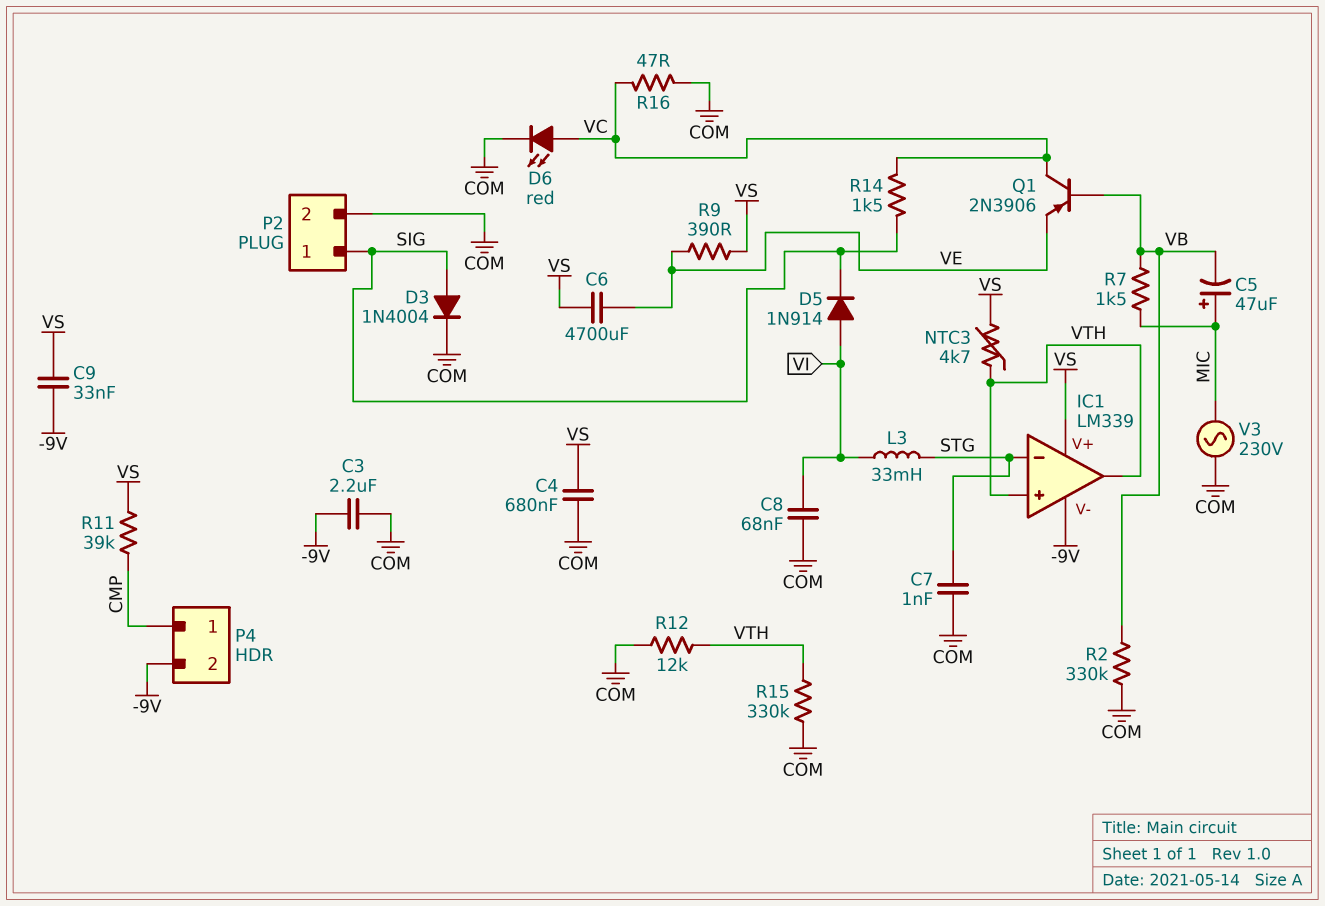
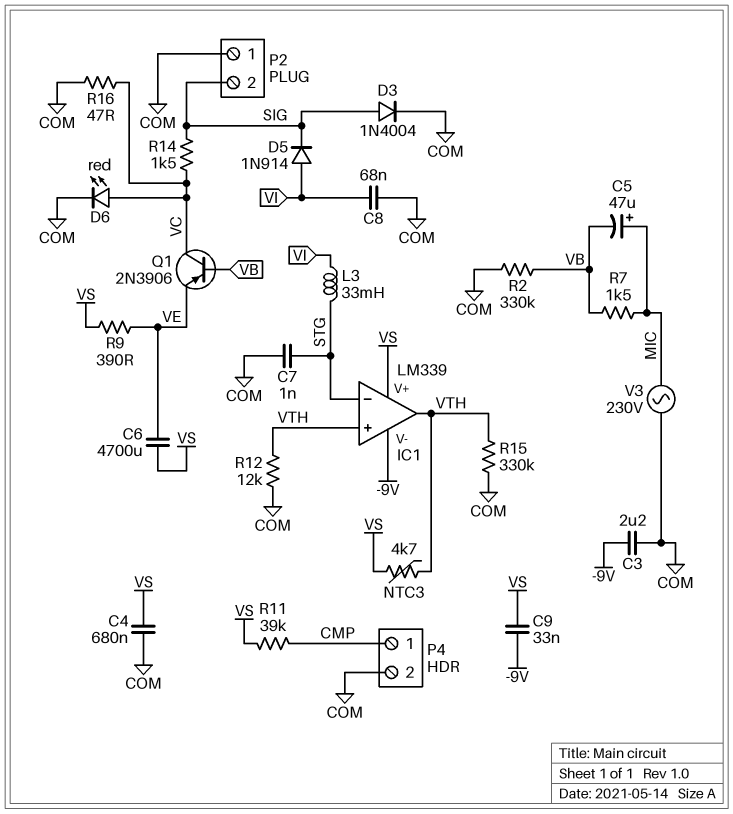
P2 pin 1: SIG -> COM
P2 pin 2: COM -> SIG
P4 pin 2: -9V -> COM

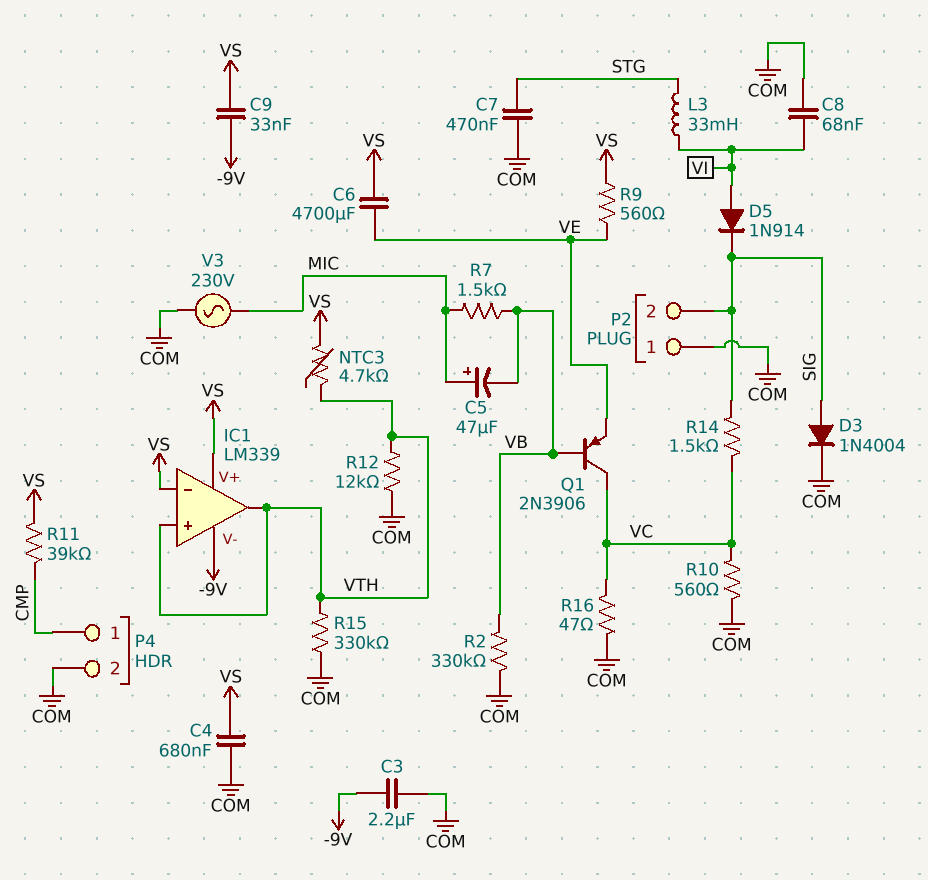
C7: 1nF (COM, STG) -> 470nF (COM, STG)
D6: LED red (A VC, K COM) -> none
IC1 pin in-: STG -> VS
R9: 390 (VE, VS) -> 560 (VE, VS)
R10: none -> 560 (COM, VC)

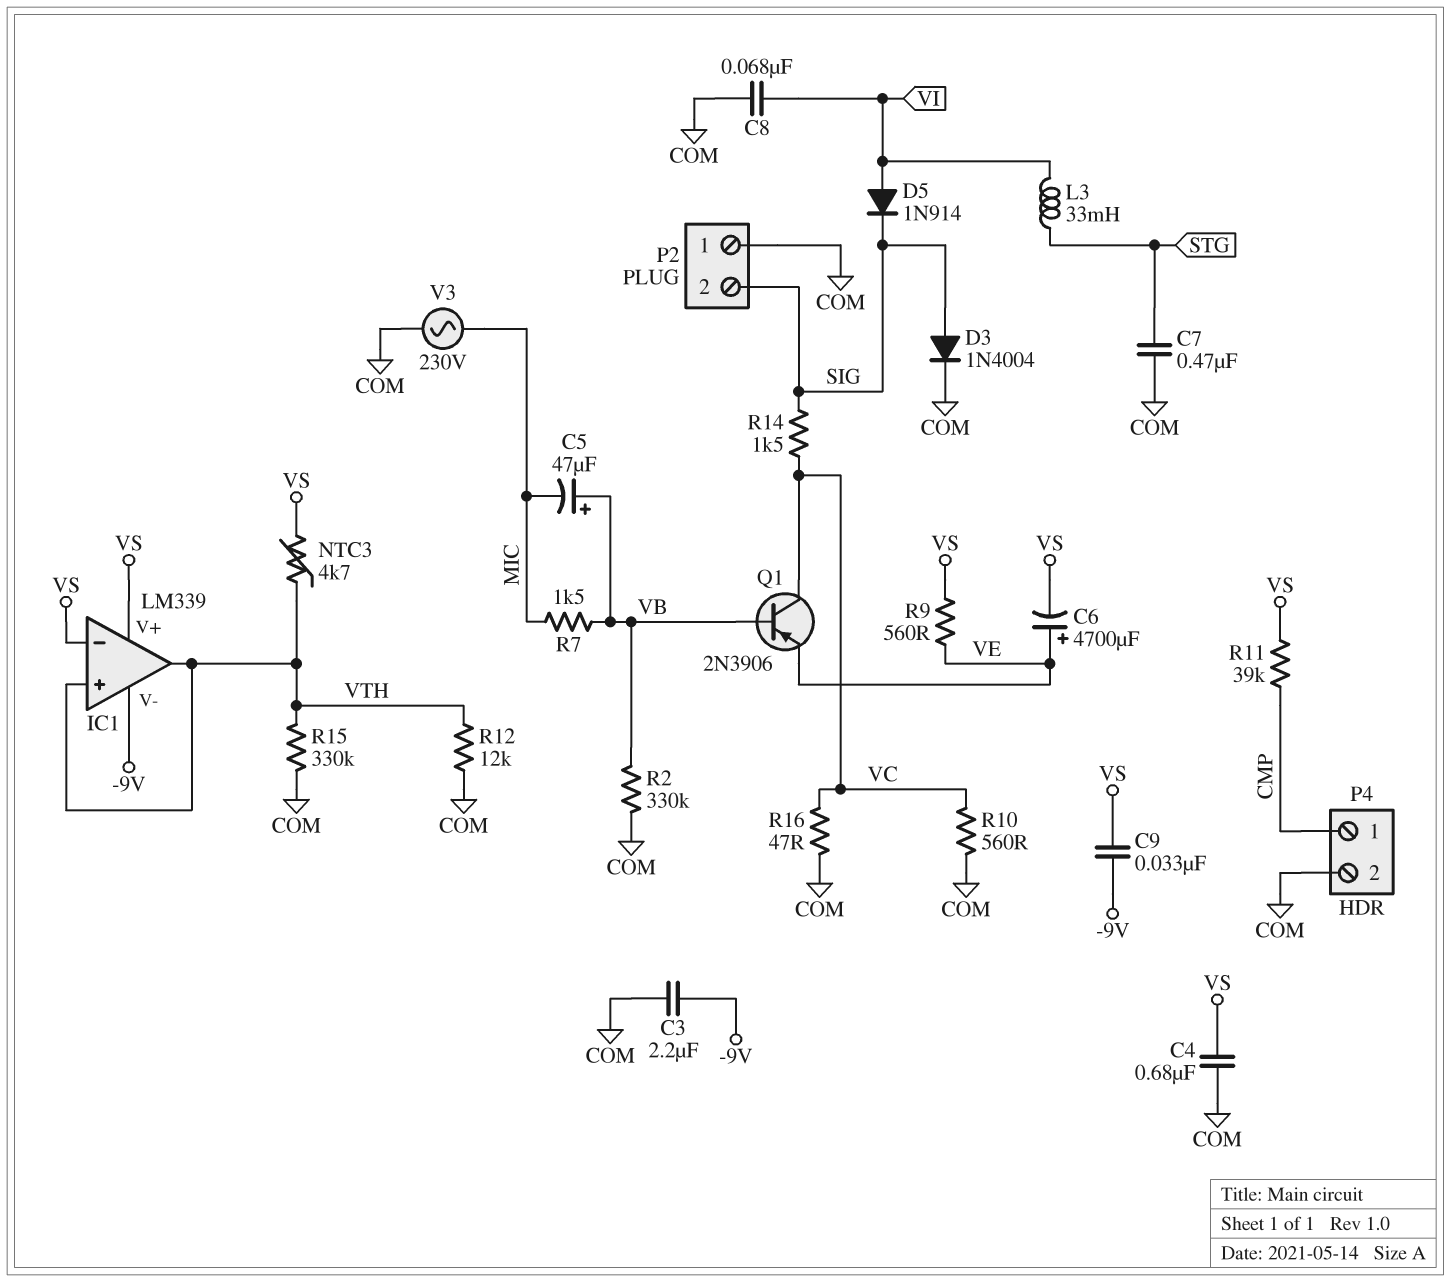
C5: 47uF (plus MIC, minus VB) -> 47uF (plus VB, minus MIC)
C6: 4700uF (VE, VS) -> 4700uF (plus VE, minus VS)

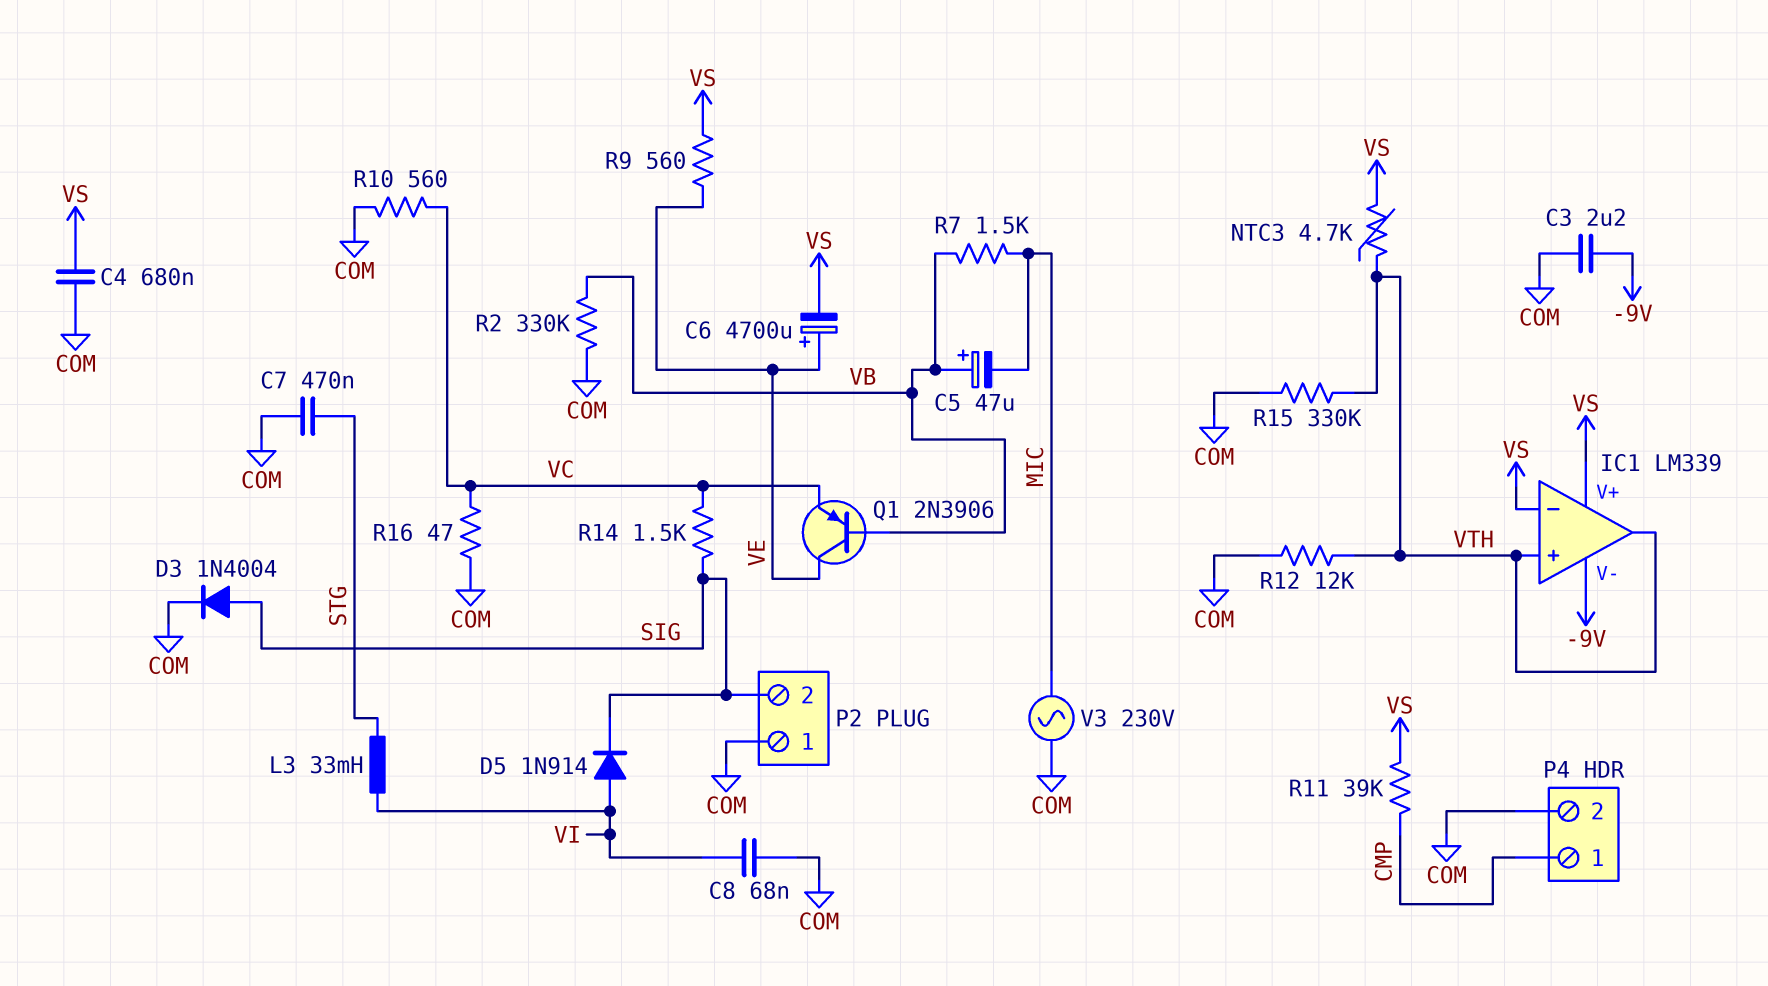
C9: 33nF (-9V, VS) -> none
Q1: PNP 2N3906 (B VB, C VC, E VE) -> PNP 2N3906 (B VB, C VE, E VC)

